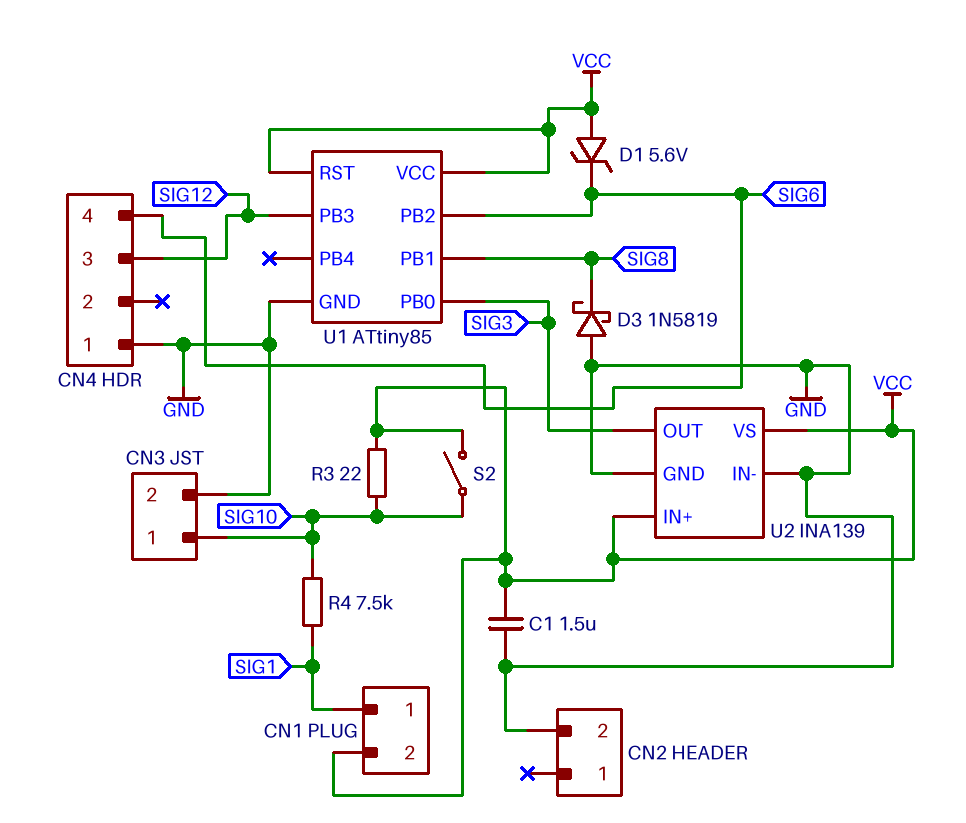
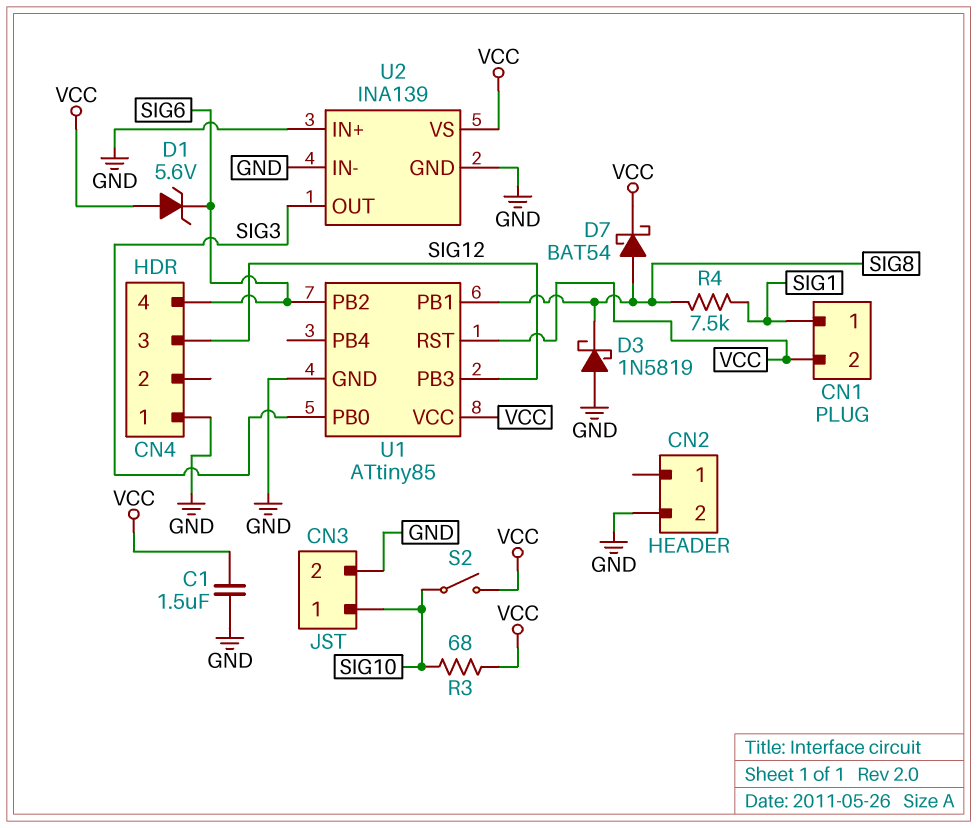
D7: none -> schottky BAT54 (A SIG8, K VCC)
R3: 22 (SIG10, VCC) -> 68 (SIG10, VCC)
R4: 7.5k (SIG1, SIG10) -> 7.5k (SIG1, SIG8)
U2 pin IN+: VCC -> GND

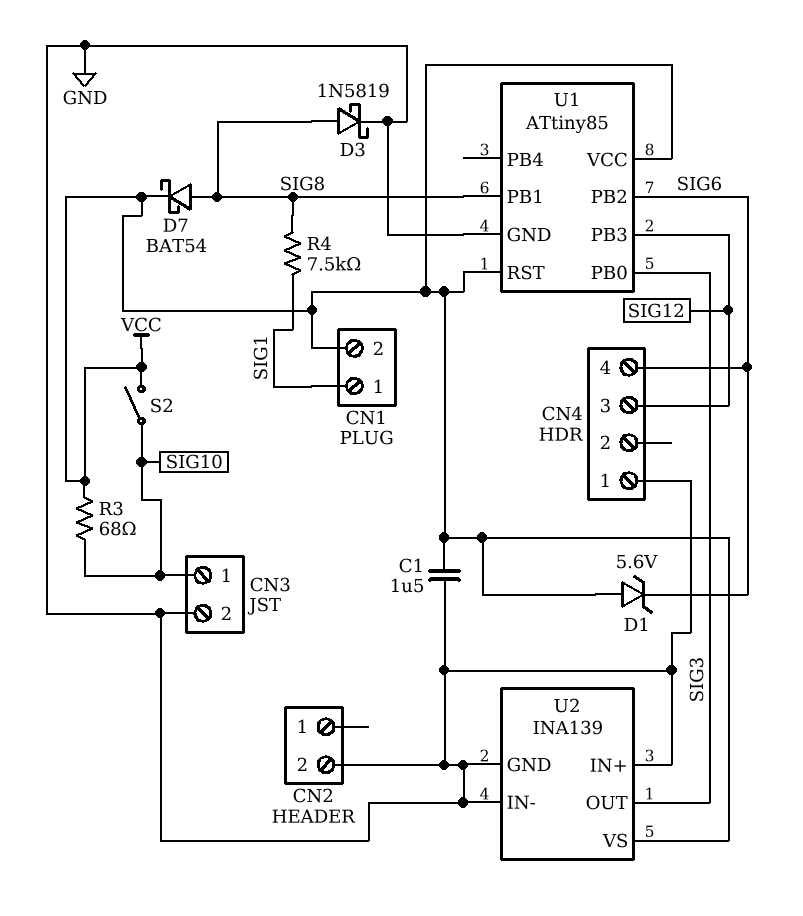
D3: schottky 1N5819 (A GND, K SIG8) -> schottky 1N5819 (A SIG8, K GND)

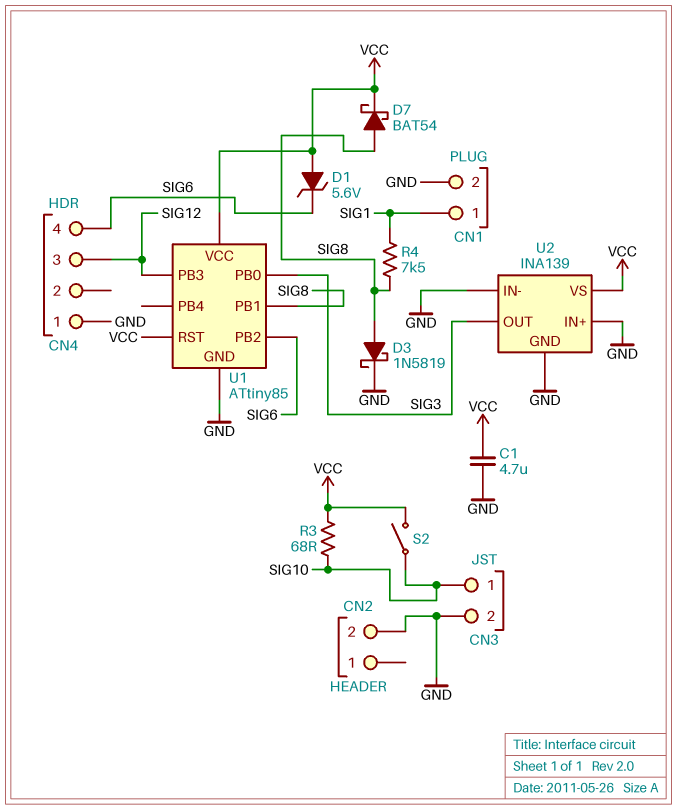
C1: 1.5uF (GND, VCC) -> 4.7uF (GND, VCC)
CN1 pin 2: VCC -> GND

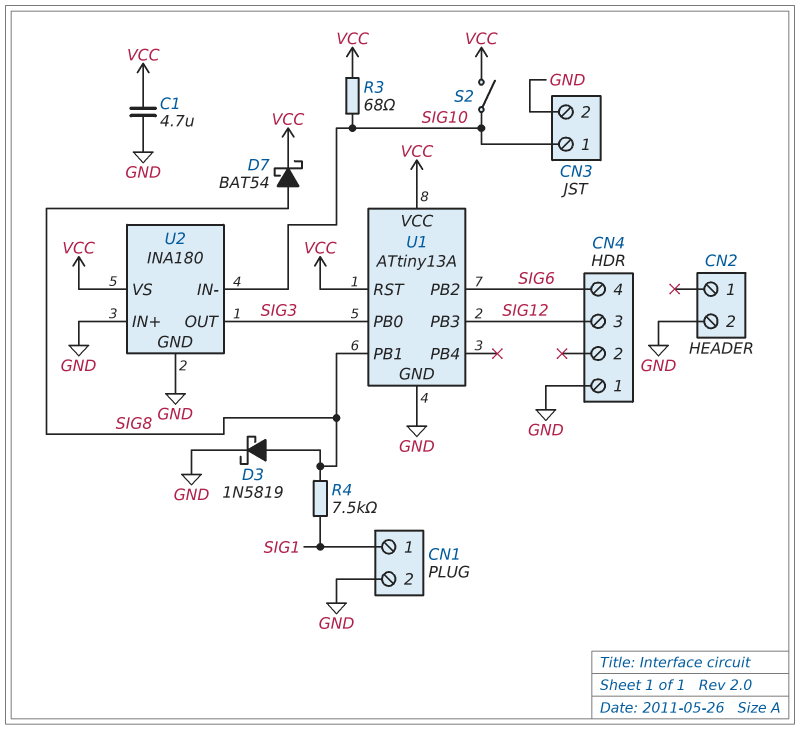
D1: zener 5.6V (A VCC, K SIG6) -> none
U1: ATtiny85 -> ATtiny13A
U2: INA139 -> INA180
U2 pin IN-: GND -> SIG10

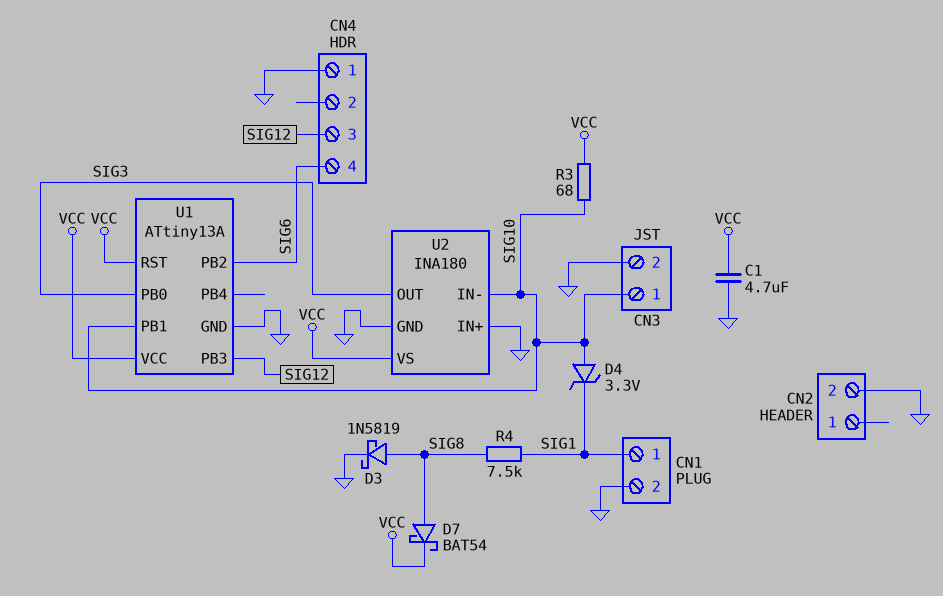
D4: none -> zener 3.3V (A SIG10, K SIG1)
S2: switch (SIG10, VCC) -> none
U1 pin PB1: SIG8 -> SIG10

